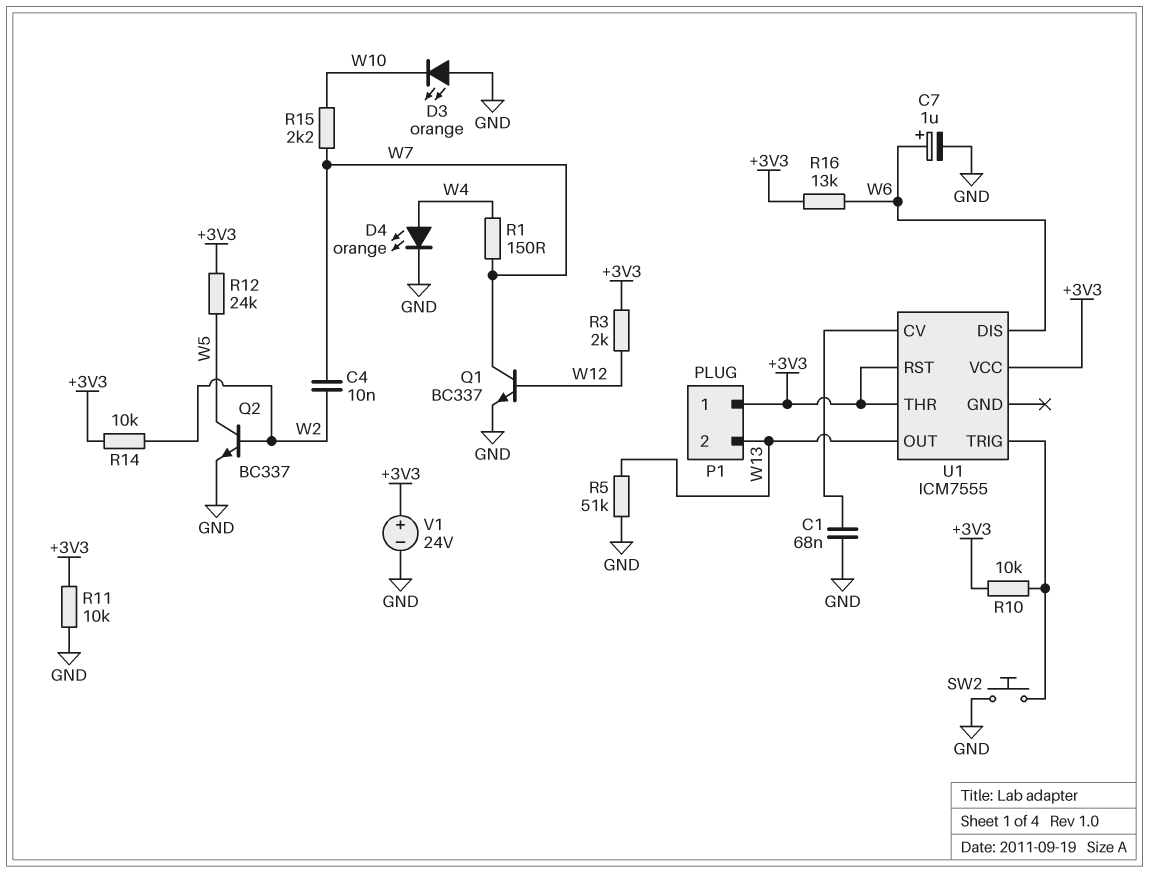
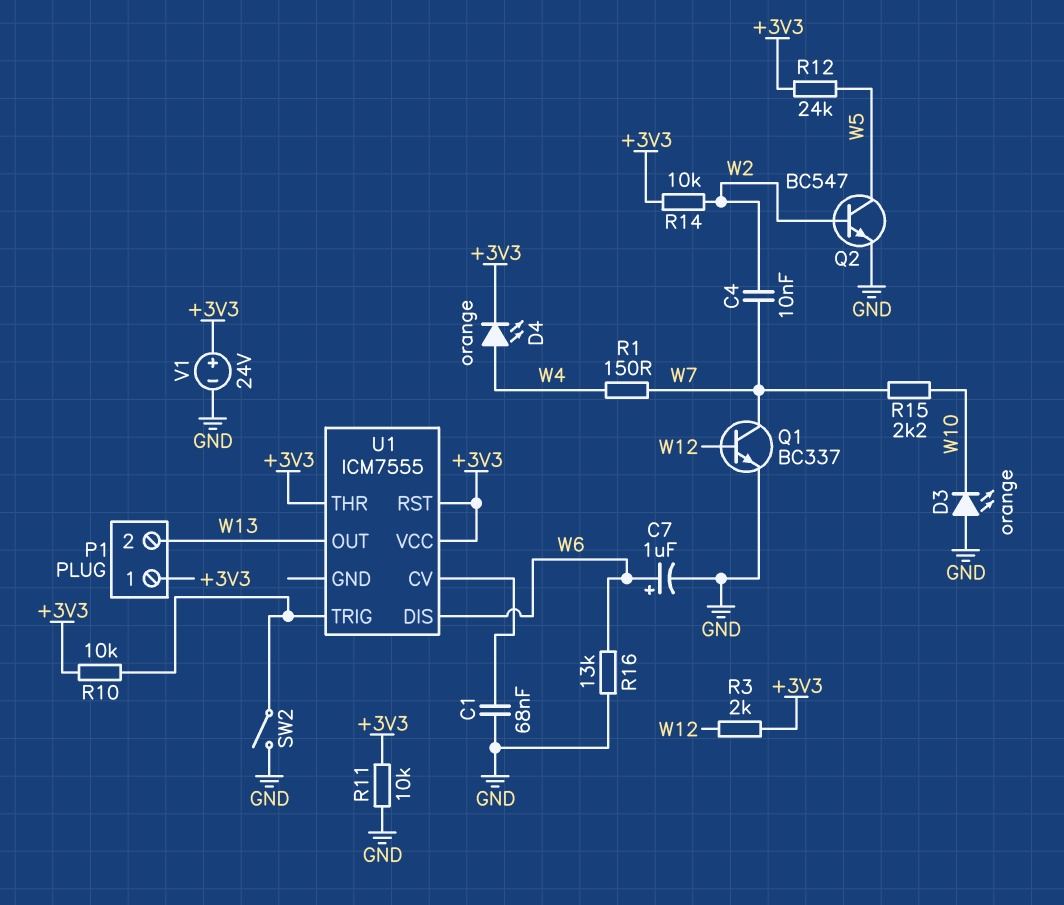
D4: LED orange (A W4, K GND) -> LED orange (A W4, K +3V3)
Q2: NPN BC337 (B W2, C W5, E GND) -> NPN BC547 (B W2, C W5, E GND)
R5: 51k (GND, W13) -> none
R16: 13k (+3V3, W6) -> 13k (GND, W6)
SW2: button (GND, U1/TRIG) -> switch (GND, U1/TRIG)

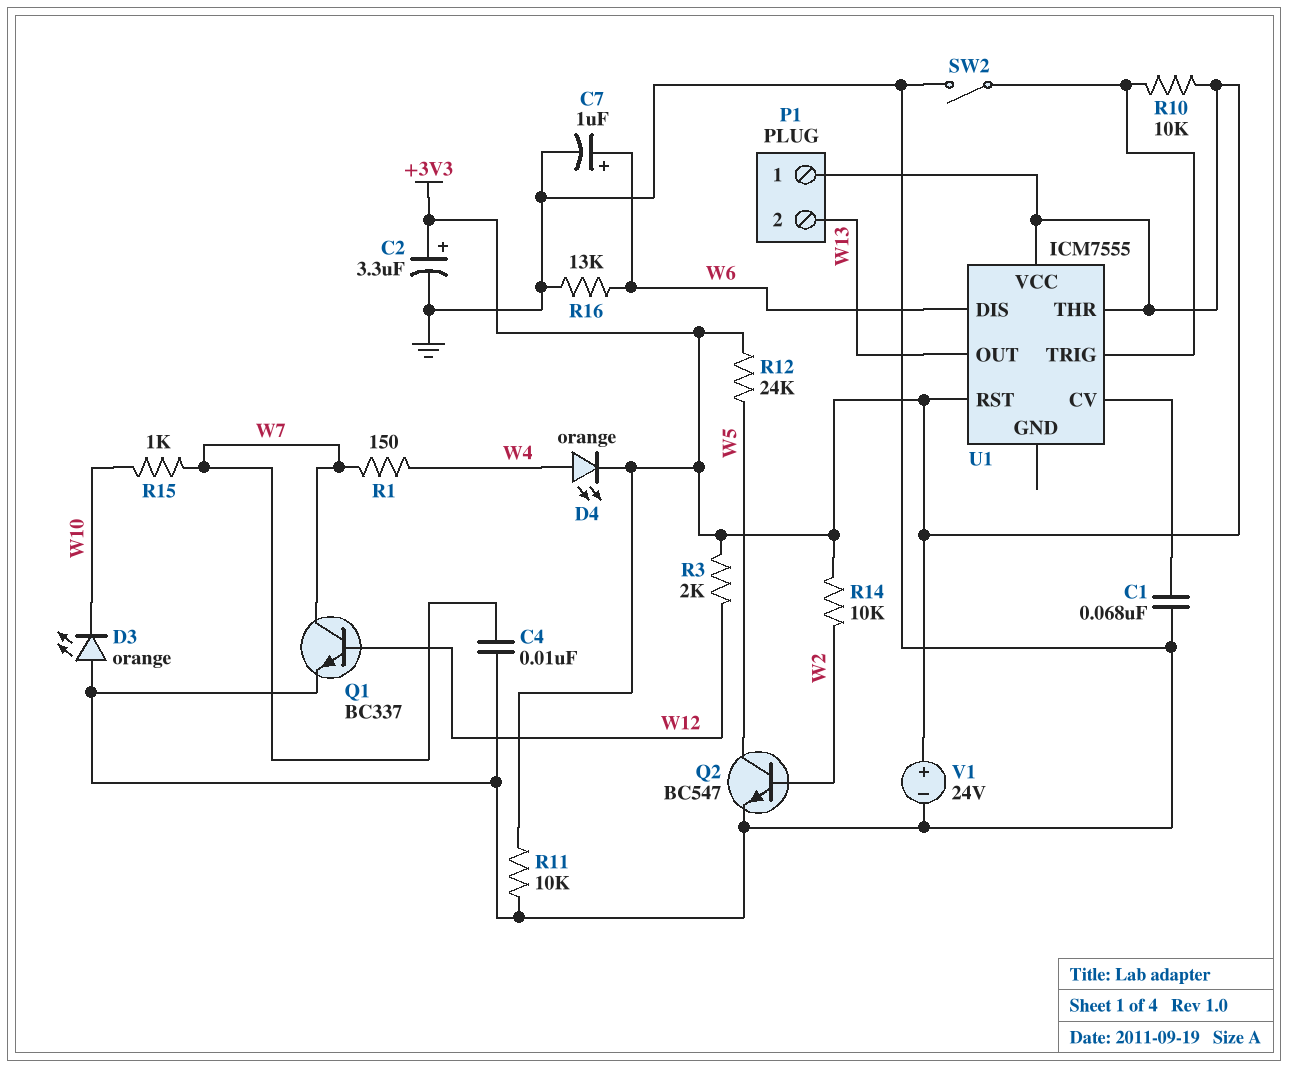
C2: none -> 3.3uF (plus +3V3, minus GND)
C4: 10nF (W2, W7) -> 10nF (GND, W7)
R15: 2.2k (W7, W10) -> 1k (W7, W10)

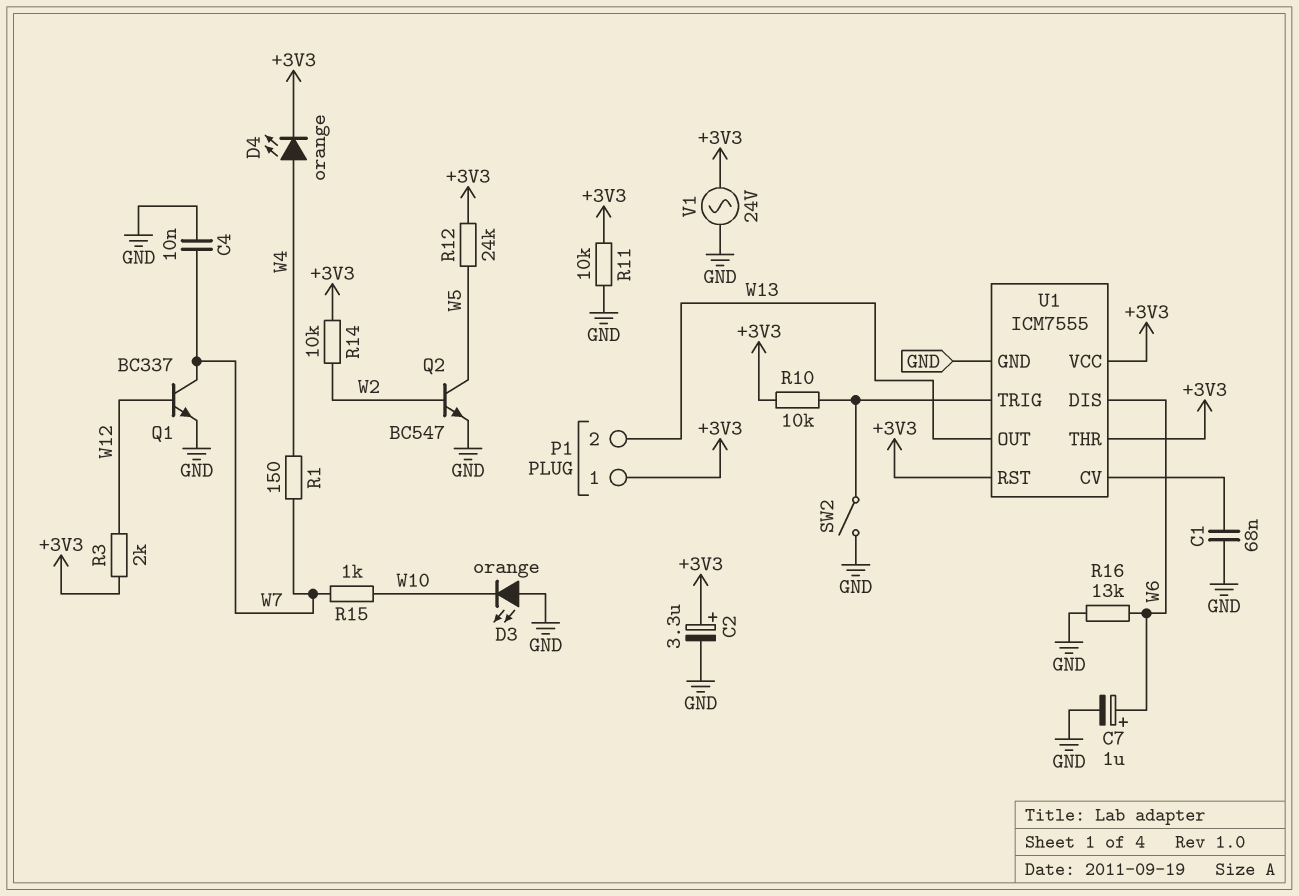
U1 pin GND: none -> GND
V1: 24V (plus +3V3, minus GND) -> AC 24V (+3V3, GND)

